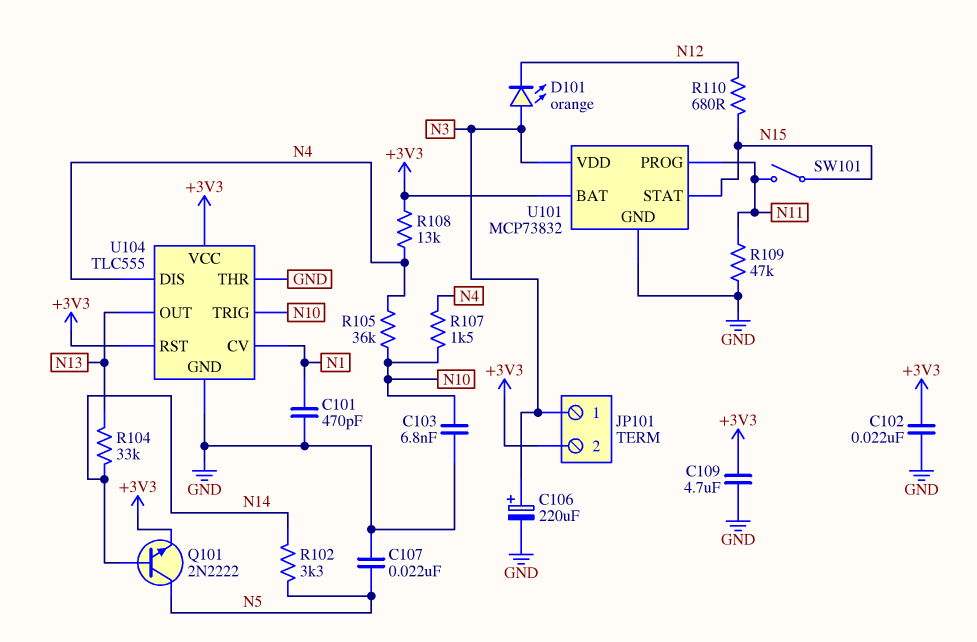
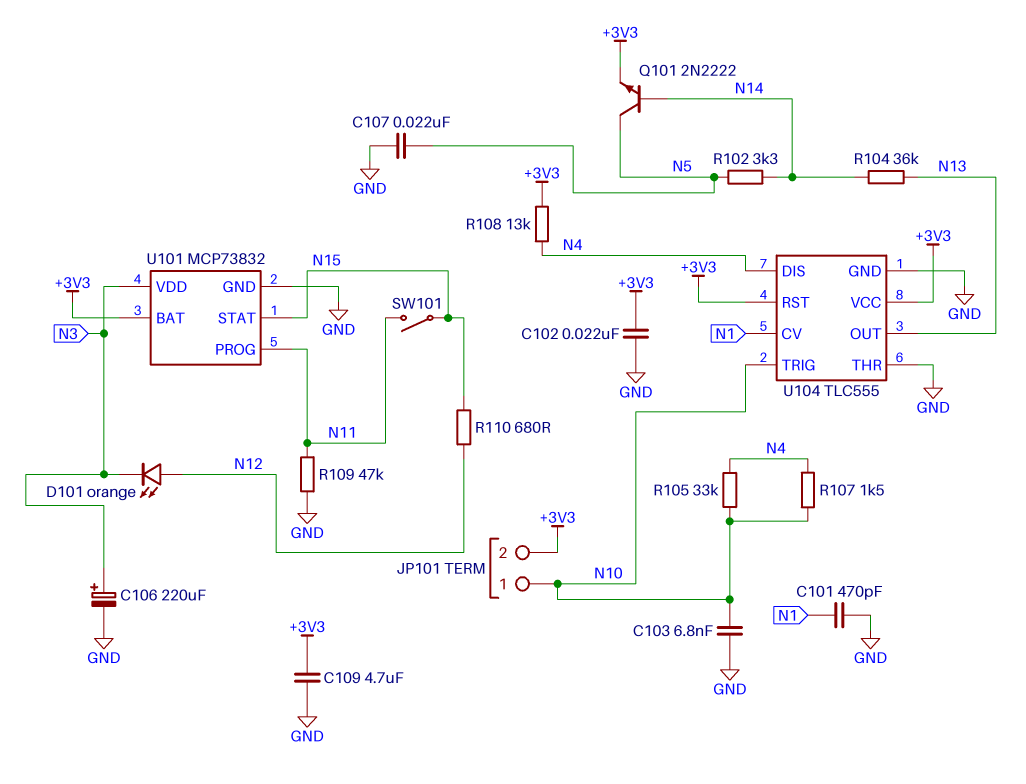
D101: LED orange (A N3, K N12) -> LED orange (A N12, K N3)
JP101 pin 1: N3 -> N10
R104: 33k (N13, N14) -> 36k (N13, N14)
R105: 36k (N4, N10) -> 33k (N4, N10)

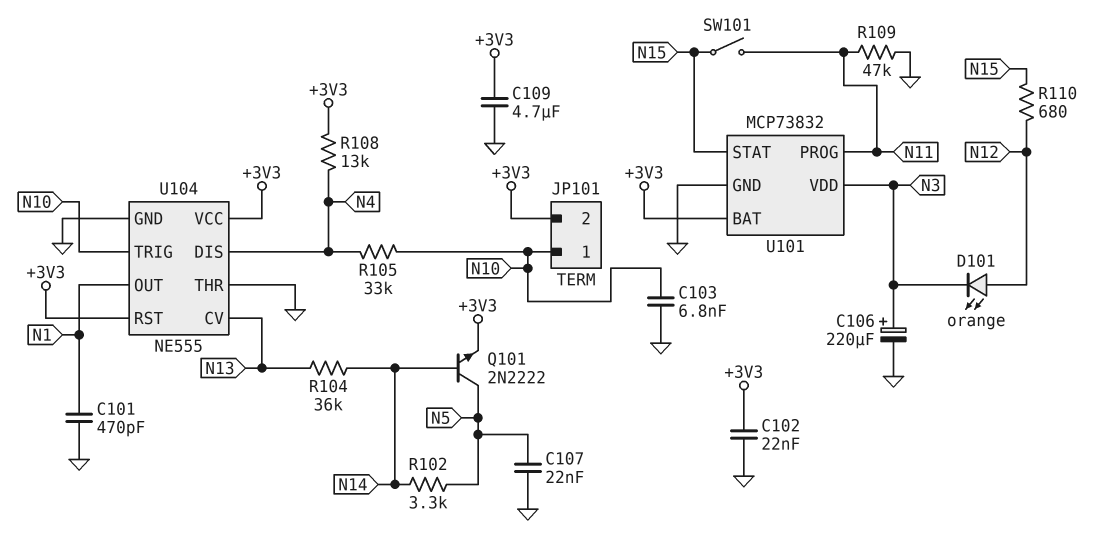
R107: 1.5k (N4, N10) -> none
U104: TLC555 -> NE555
U104 pin CV: N1 -> N13
U104 pin OUT: N13 -> N1

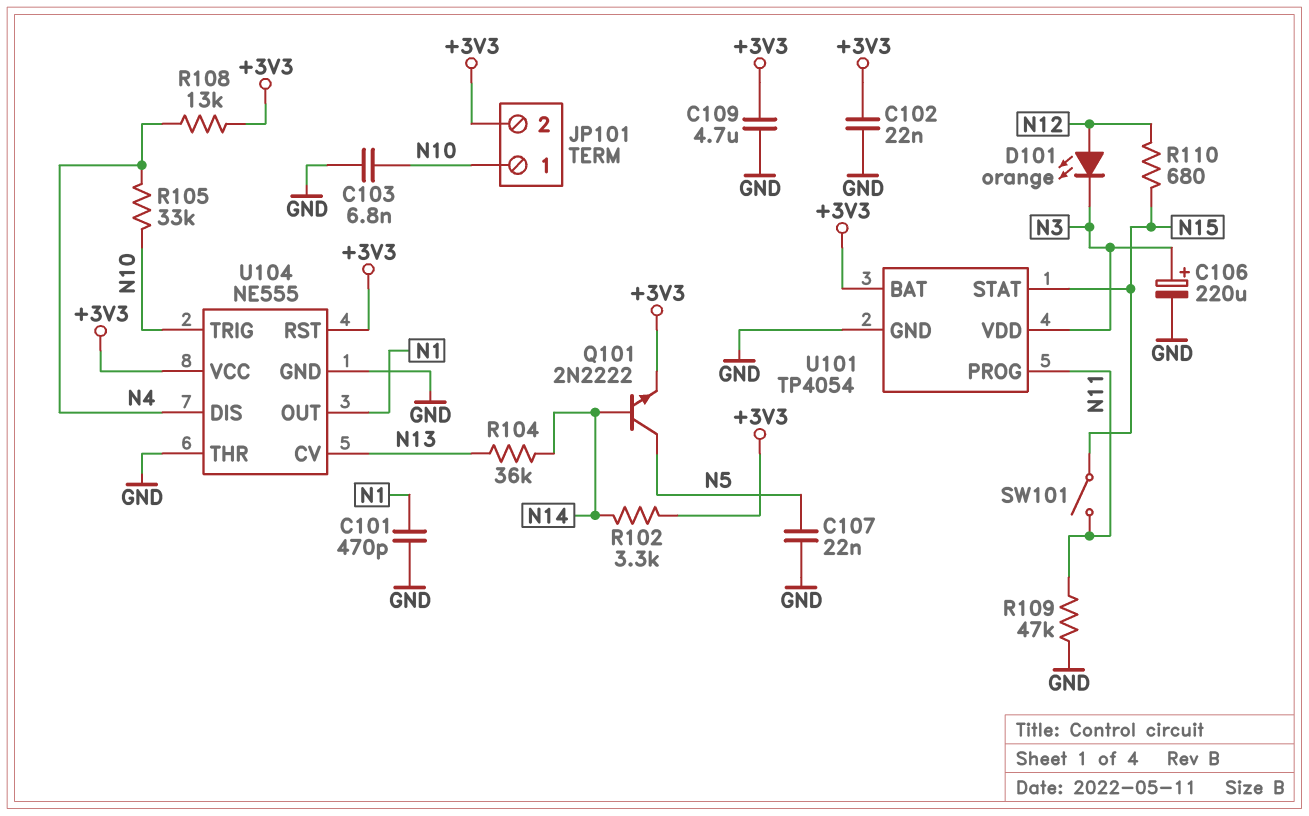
R102: 3.3k (N5, N14) -> 3.3k (+3V3, N14)
U101: MCP73832 -> TP4054

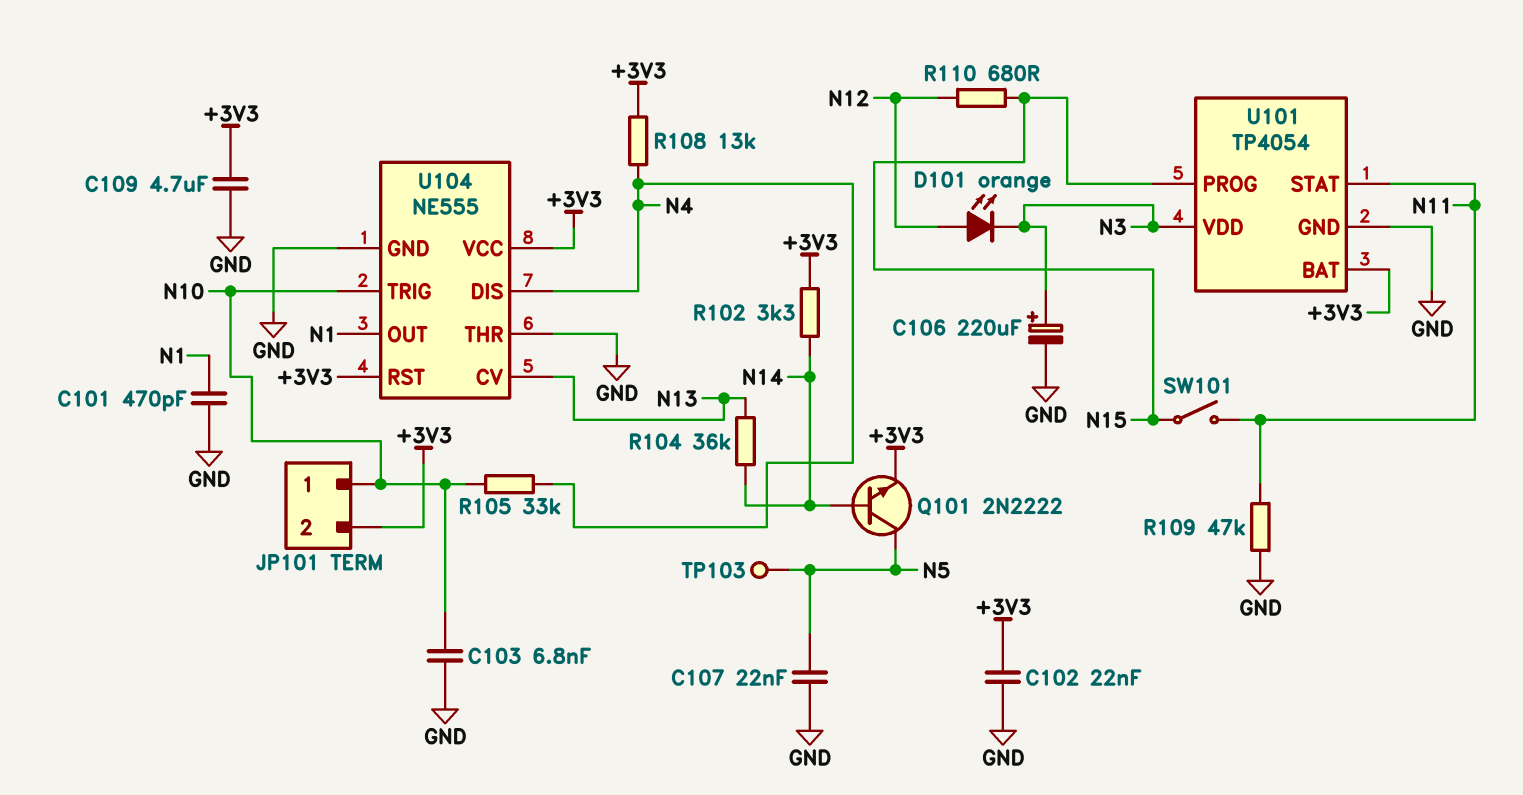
TP103: none -> test point (N5)
U101 pin PROG: N11 -> N15
U101 pin STAT: N15 -> N11

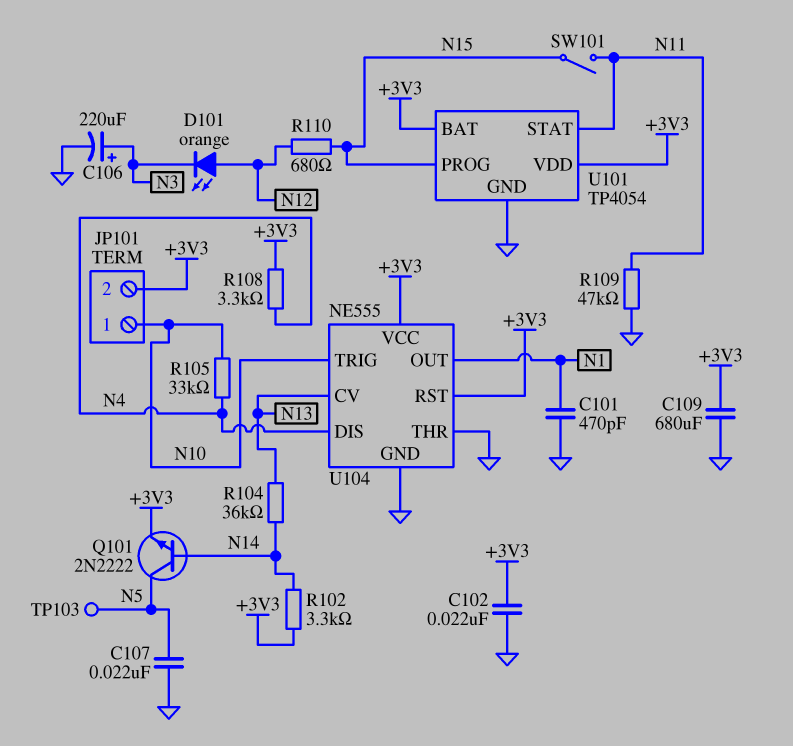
C103: 6.8nF (GND, N10) -> none
C109: 4.7uF (+3V3, GND) -> 680uF (+3V3, GND)
R108: 13k (+3V3, N4) -> 3.3k (+3V3, N4)
U101 pin VDD: N3 -> +3V3

